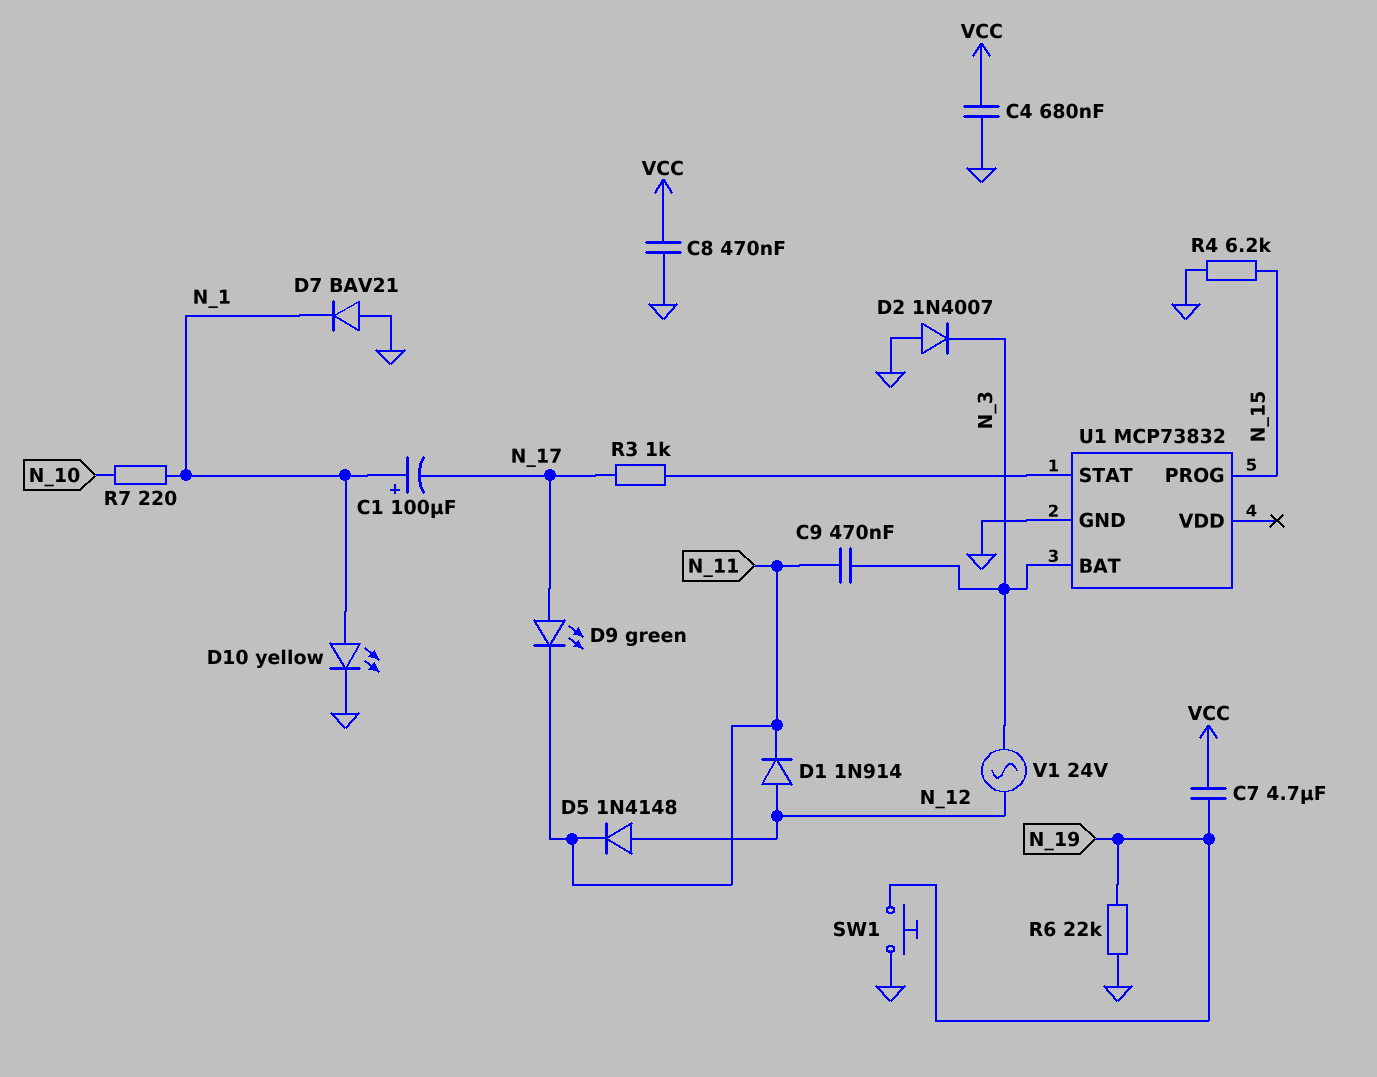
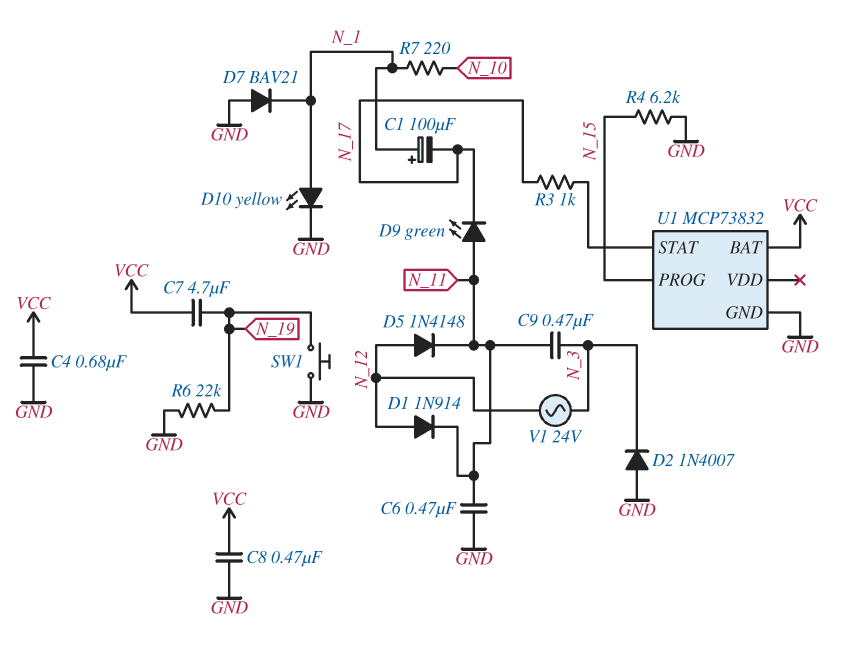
C6: none -> 470nF (GND, N_11)
D9: LED green (A N_17, K N_11) -> LED green (A N_11, K N_17)
U1 pin BAT: N_3 -> VCC

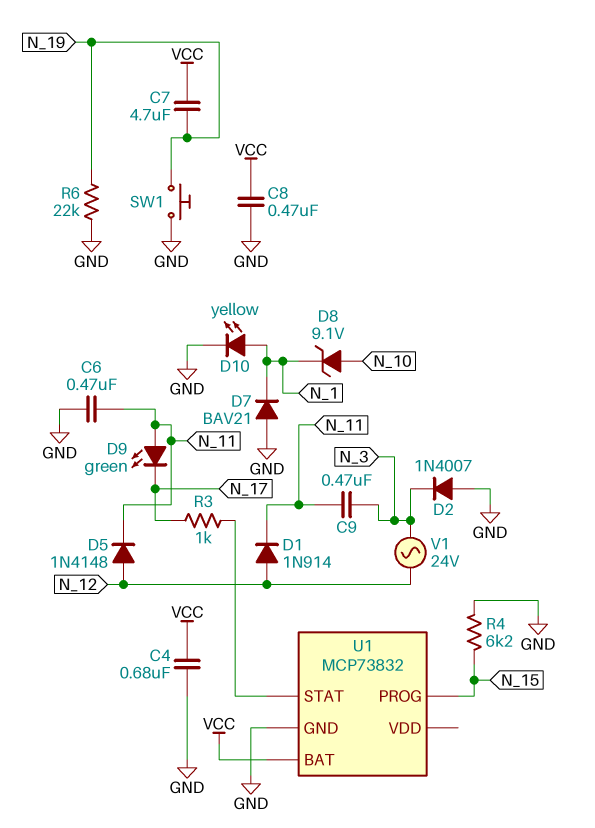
C1: 100uF (plus N_1, minus N_17) -> none
D8: none -> zener 9.1V (A N_10, K N_1)
R7: 220 (N_1, N_10) -> none

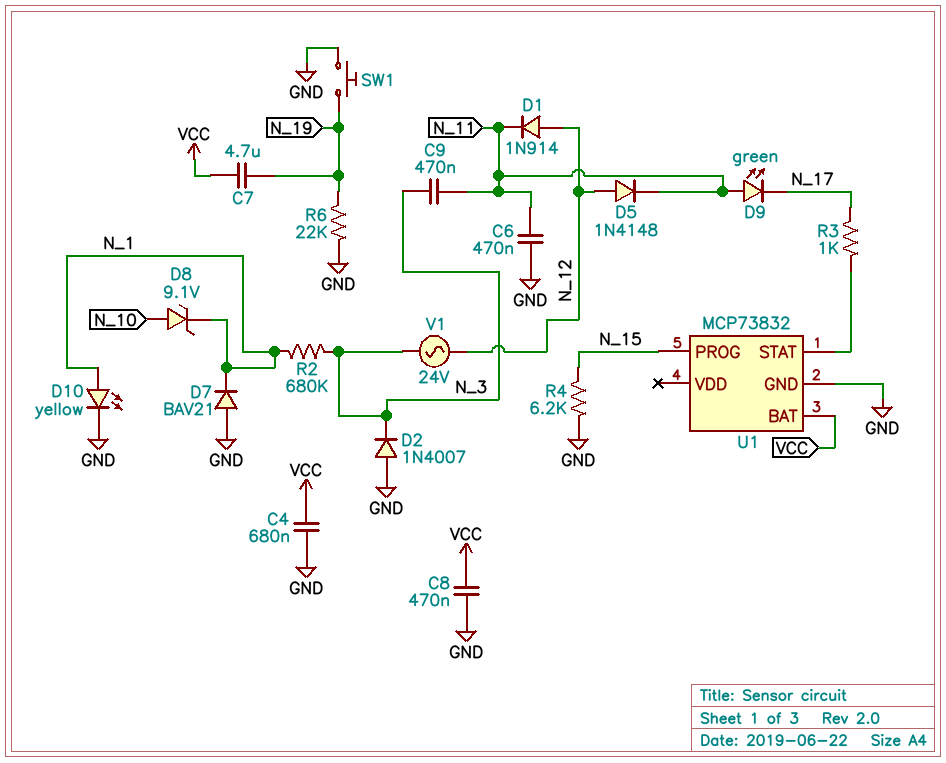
R2: none -> 680k (N_1, N_3)

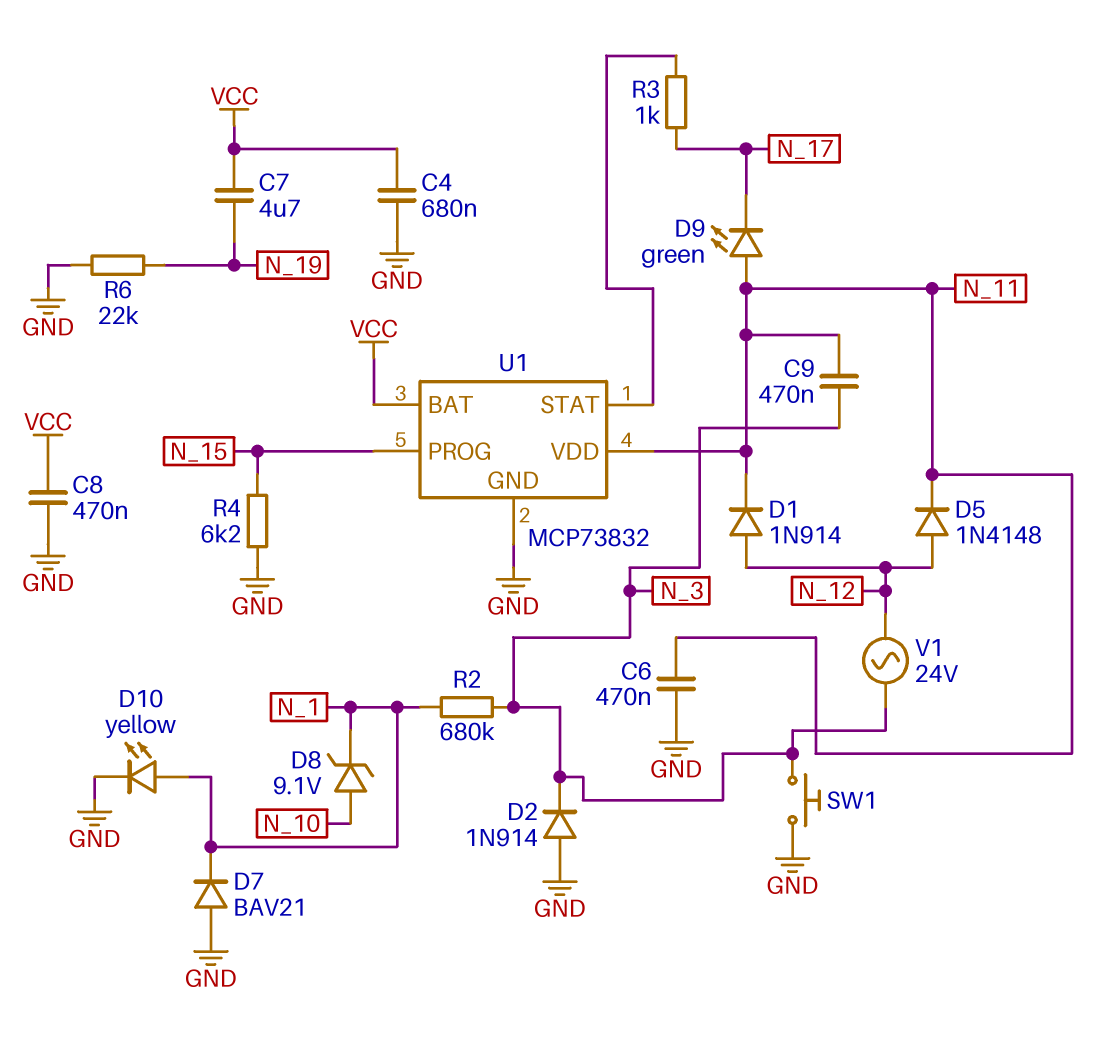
D2: diode 1N4007 (A GND, K N_3) -> diode 1N914 (A GND, K N_3)
SW1: button (GND, N_19) -> button (GND, N_3)
U1 pin VDD: none -> N_11

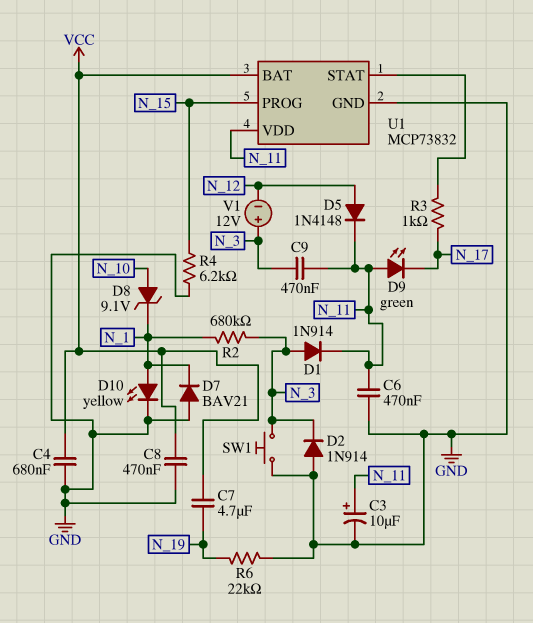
C3: none -> 10uF (plus N_11, minus GND)
D1: diode 1N914 (A N_12, K N_11) -> diode 1N914 (A N_3, K N_11)
V1: AC 24V (N_3, N_12) -> 12V (plus N_3, minus N_12)

